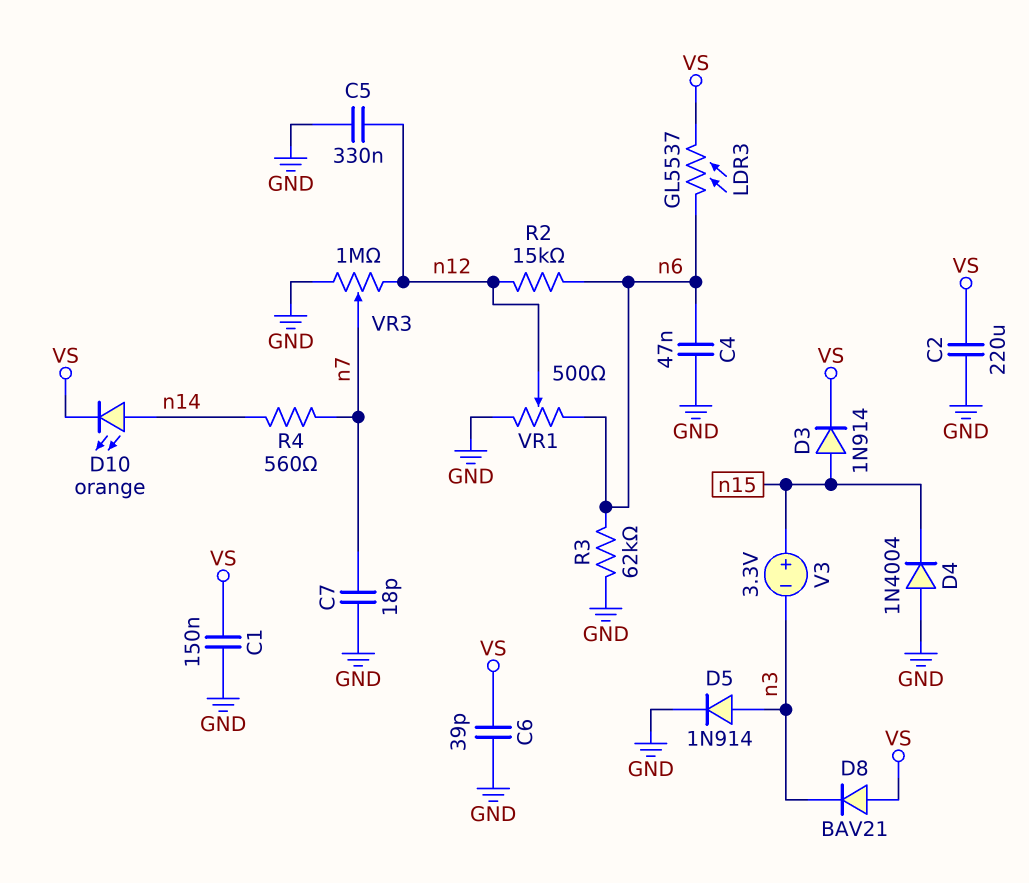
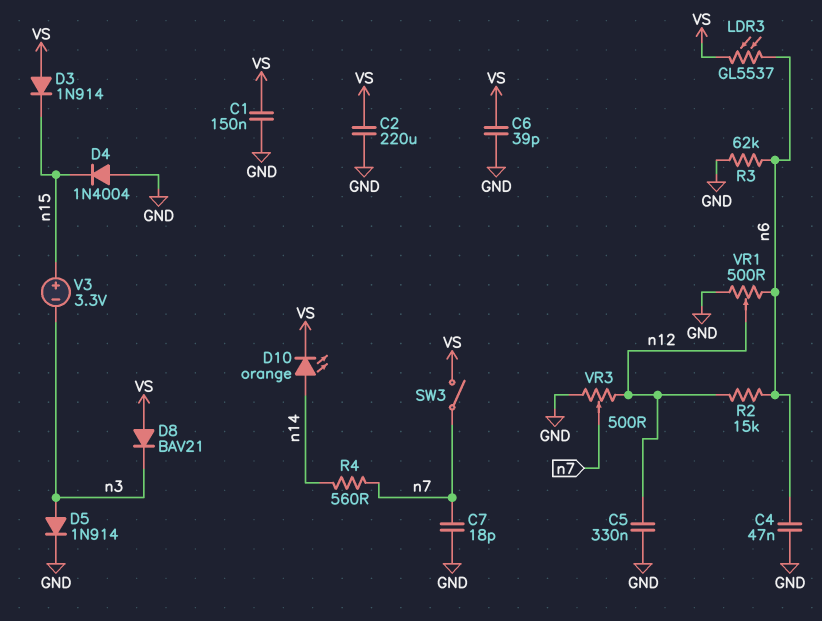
D3: diode 1N914 (A n15, K VS) -> diode 1N914 (A VS, K n15)
SW3: none -> switch (VS, n7)
VR3: 1M (GND, n12, wiper n7) -> 500 (GND, n12, wiper n7)

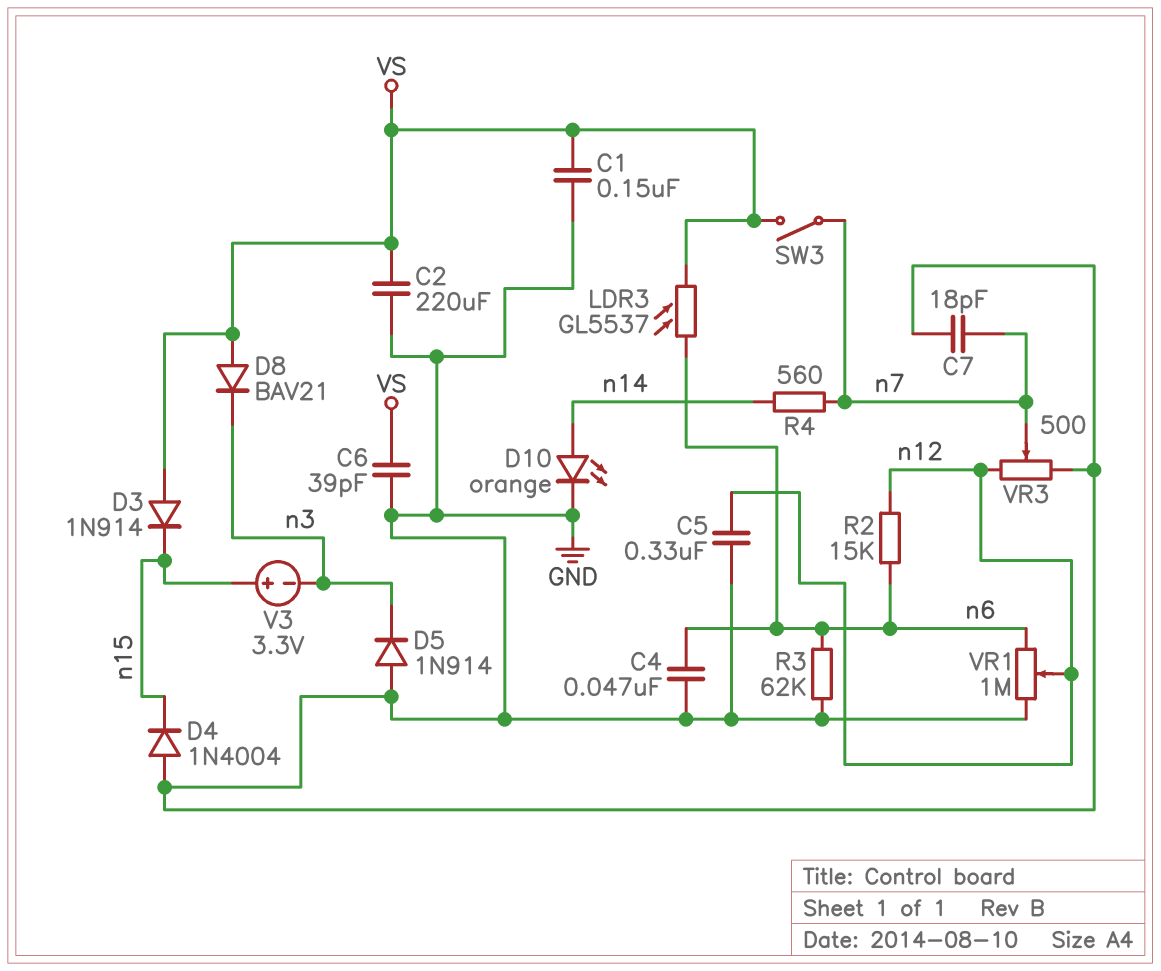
D5: diode 1N914 (A n3, K GND) -> diode 1N914 (A GND, K n3)
D10: LED orange (A n14, K VS) -> LED orange (A n14, K GND)
VR1: 500 (GND, n6, wiper n12) -> 1M (GND, n6, wiper n12)

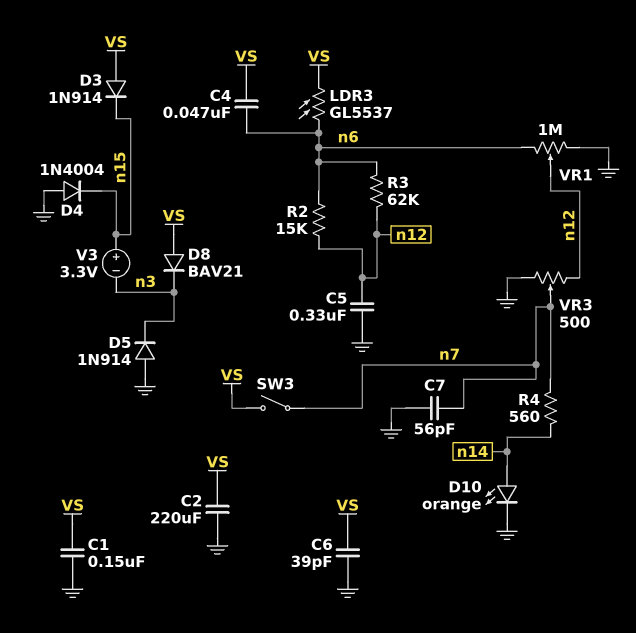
C4: 47nF (GND, n6) -> 47nF (VS, n6)
C7: 18pF (GND, n7) -> 56pF (GND, n7)
R3: 62k (GND, n6) -> 62k (n6, n12)

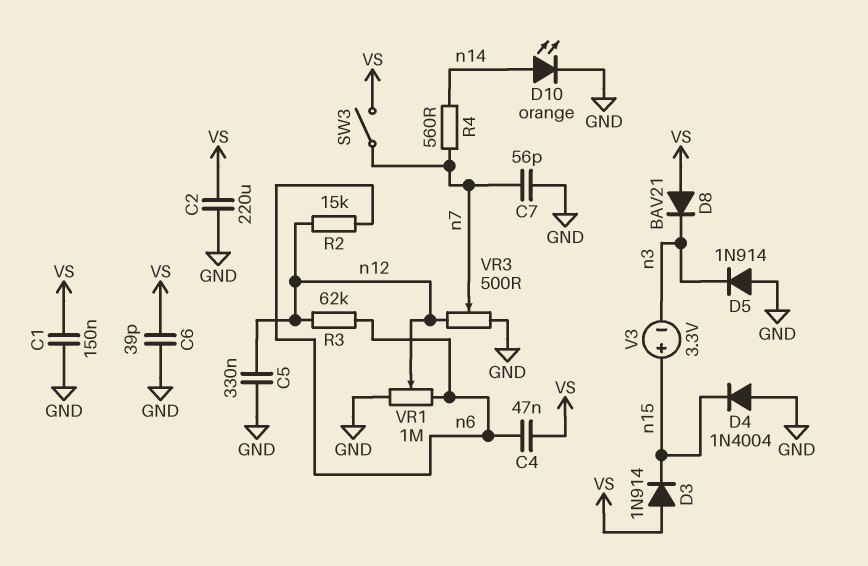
LDR3: GL5537 (VS, n6) -> none

